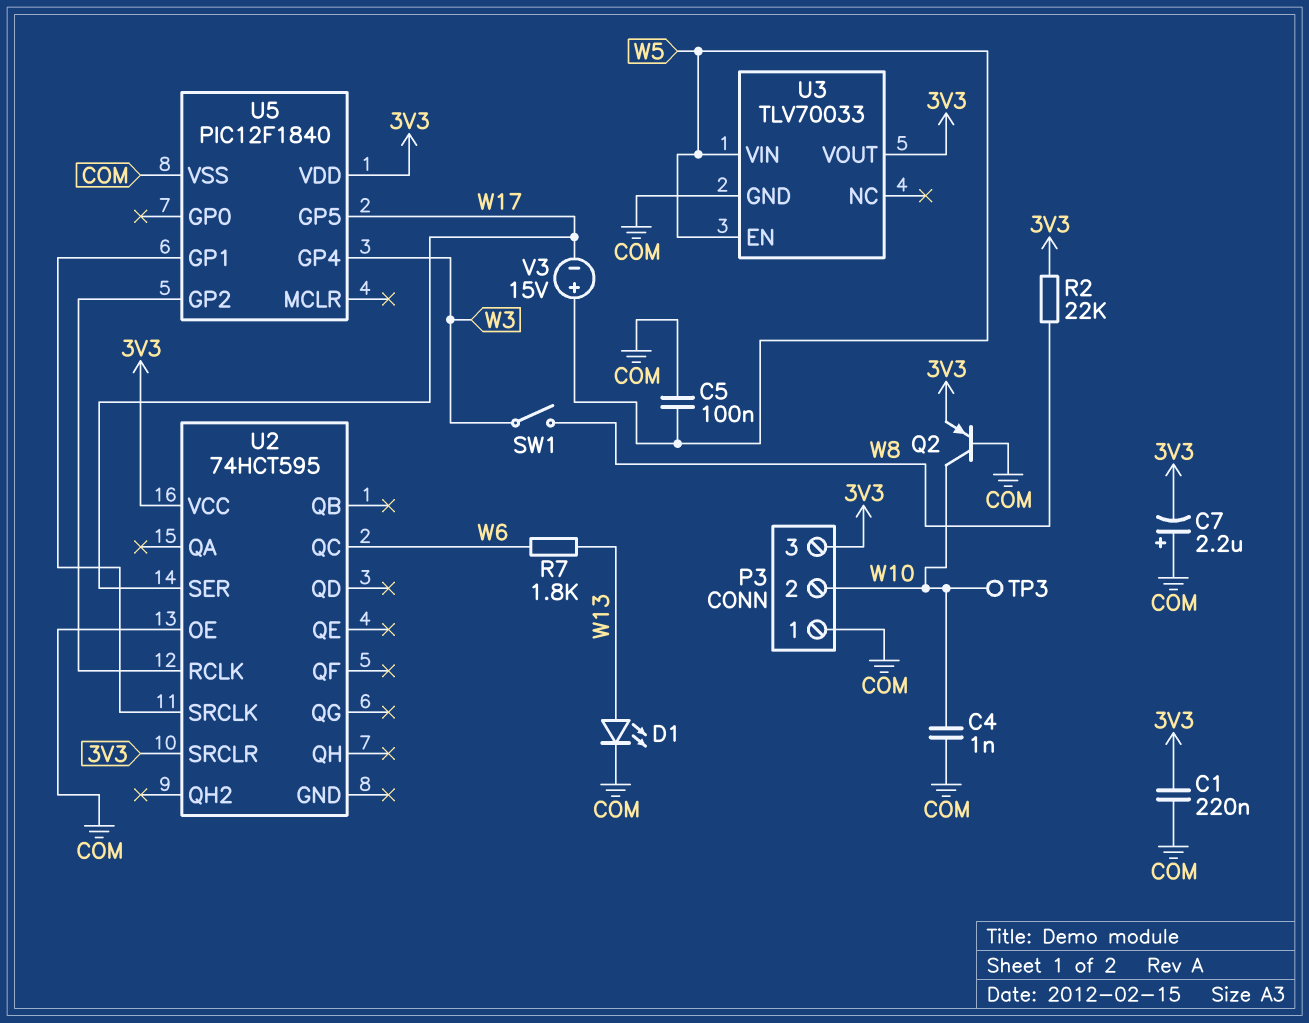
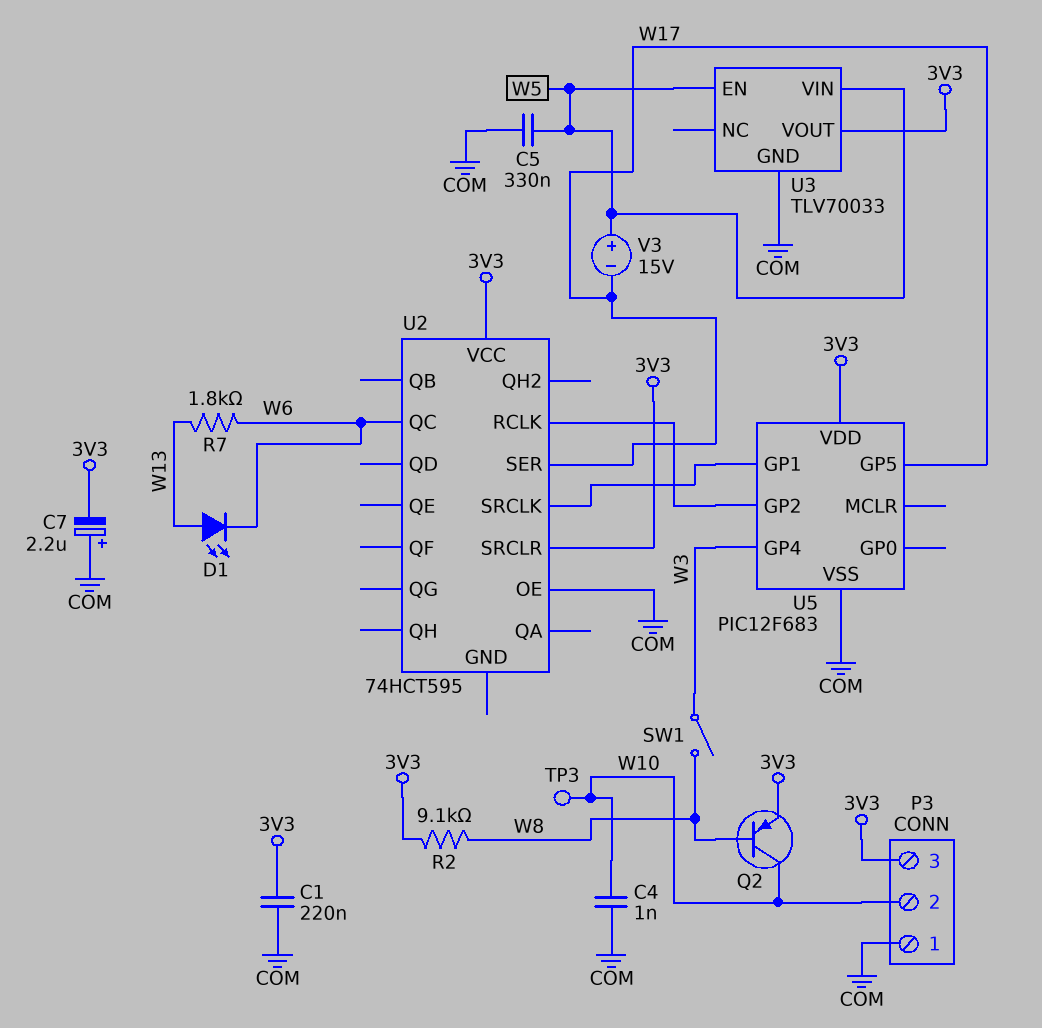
C5: 100nF (COM, W5) -> 330nF (COM, W5)
D1: LED (A W13, K COM) -> LED (A W13, K W6)
Q2: PNP (B COM, C W10, E 3V3) -> PNP (B W8, C W10, E 3V3)
R2: 22k (3V3, W8) -> 9.1k (3V3, W8)
U5: PIC12F1840 -> PIC12F683

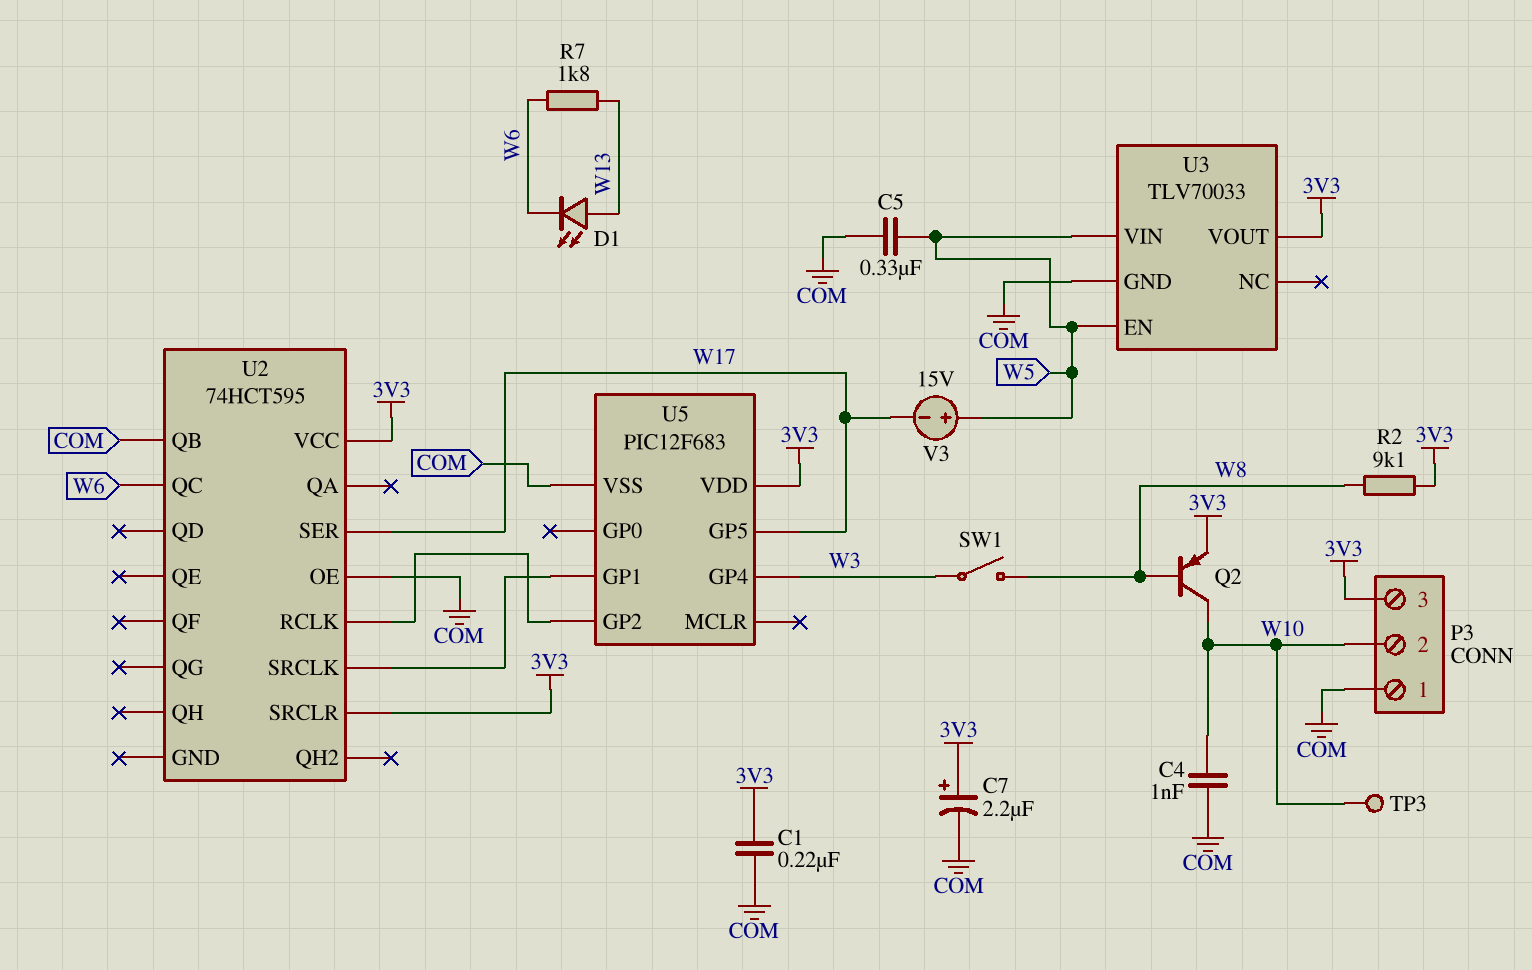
C7: 2.2uF (plus COM, minus 3V3) -> 2.2uF (plus 3V3, minus COM)
U2 pin QB: none -> COM

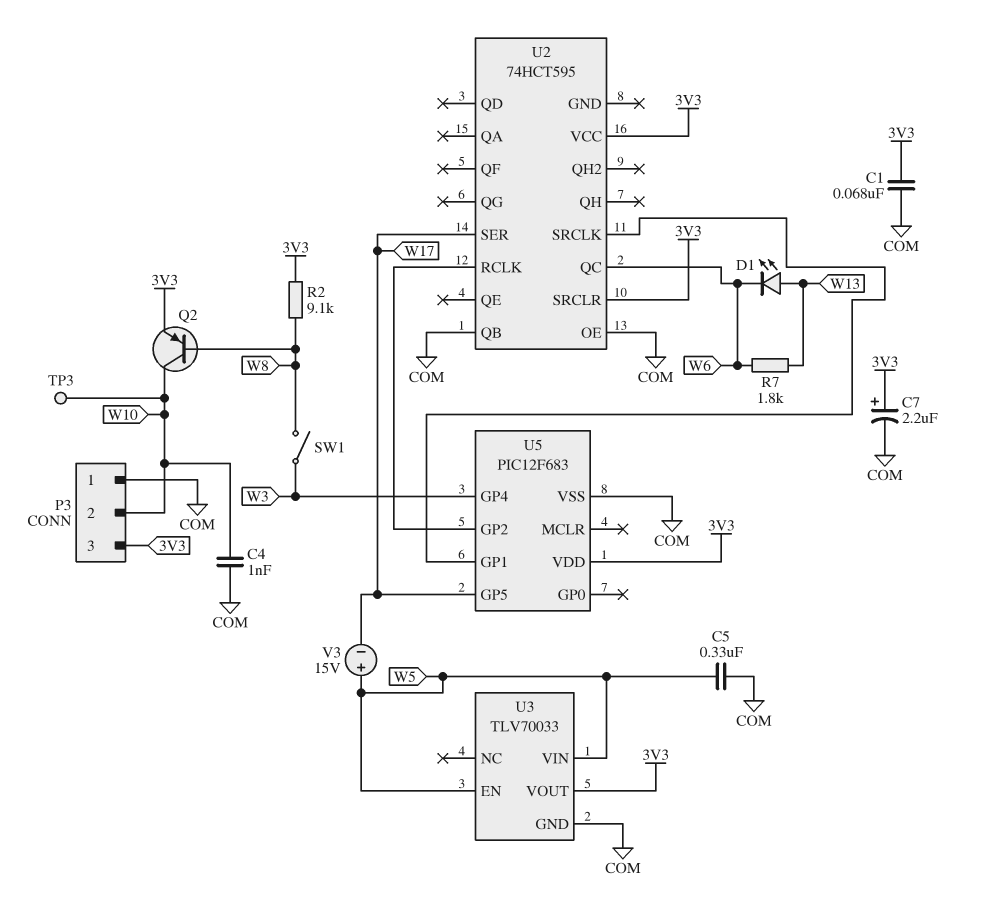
C1: 220nF (3V3, COM) -> 68nF (3V3, COM)

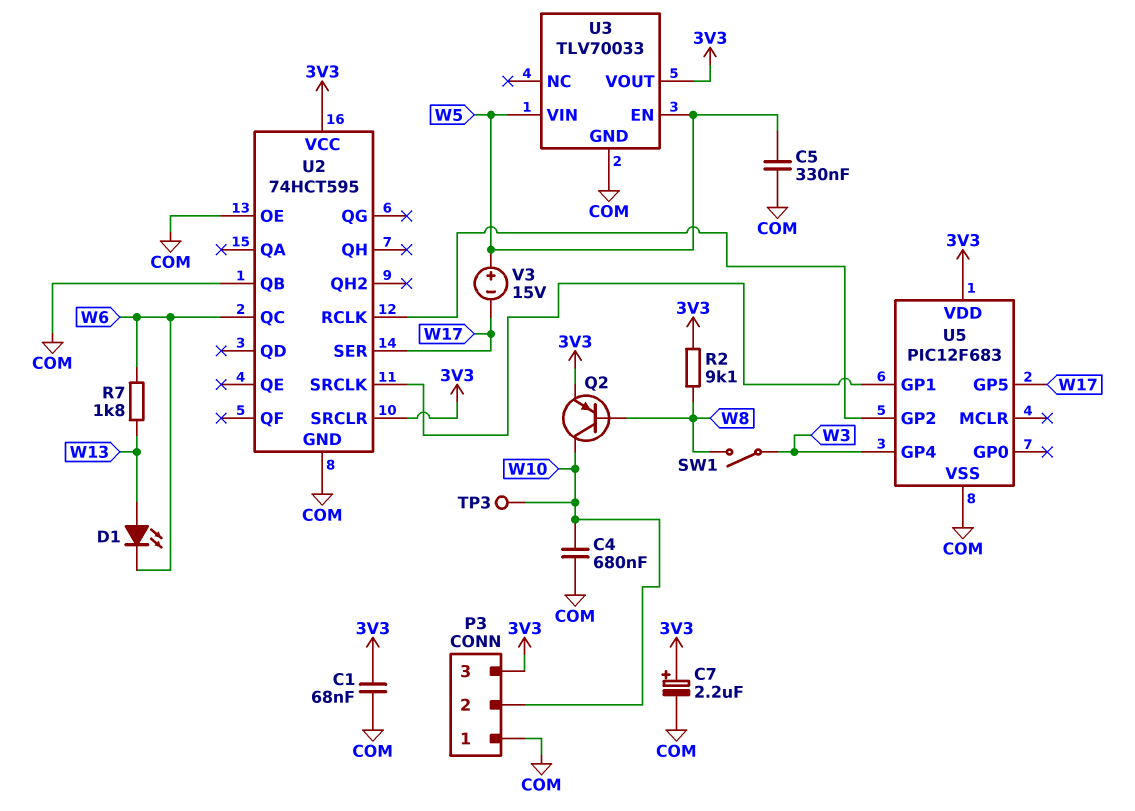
C4: 1nF (COM, W10) -> 680nF (COM, W10)
U2 pin GND: none -> COM

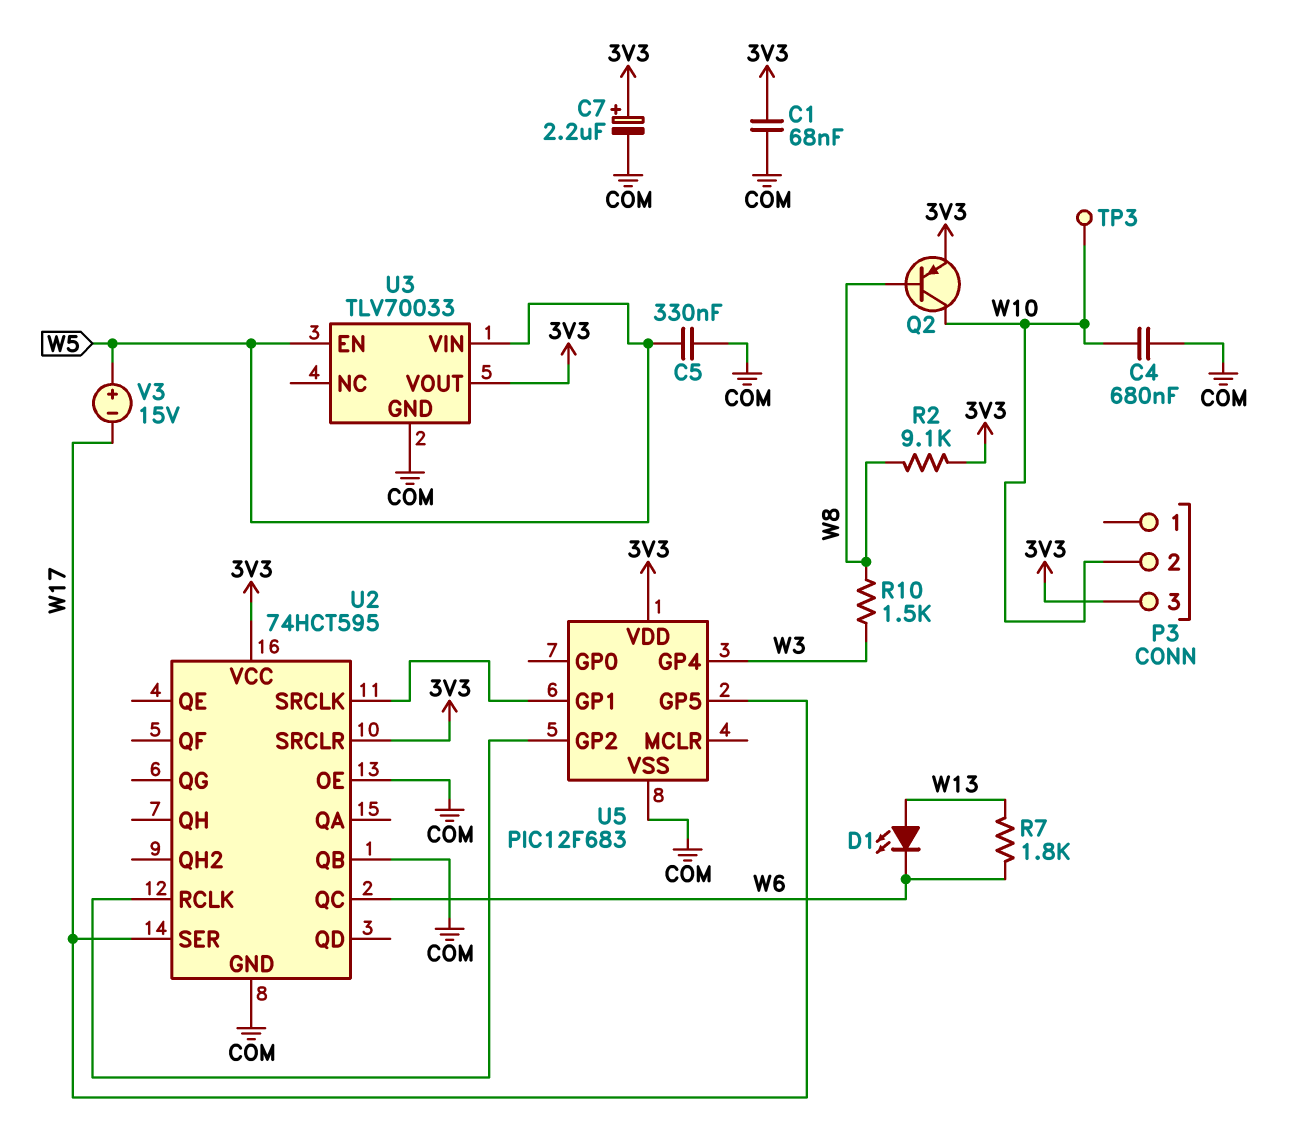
P3 pin 1: COM -> none
R10: none -> 1.5k (W3, W8)
SW1: switch (W3, W8) -> none

